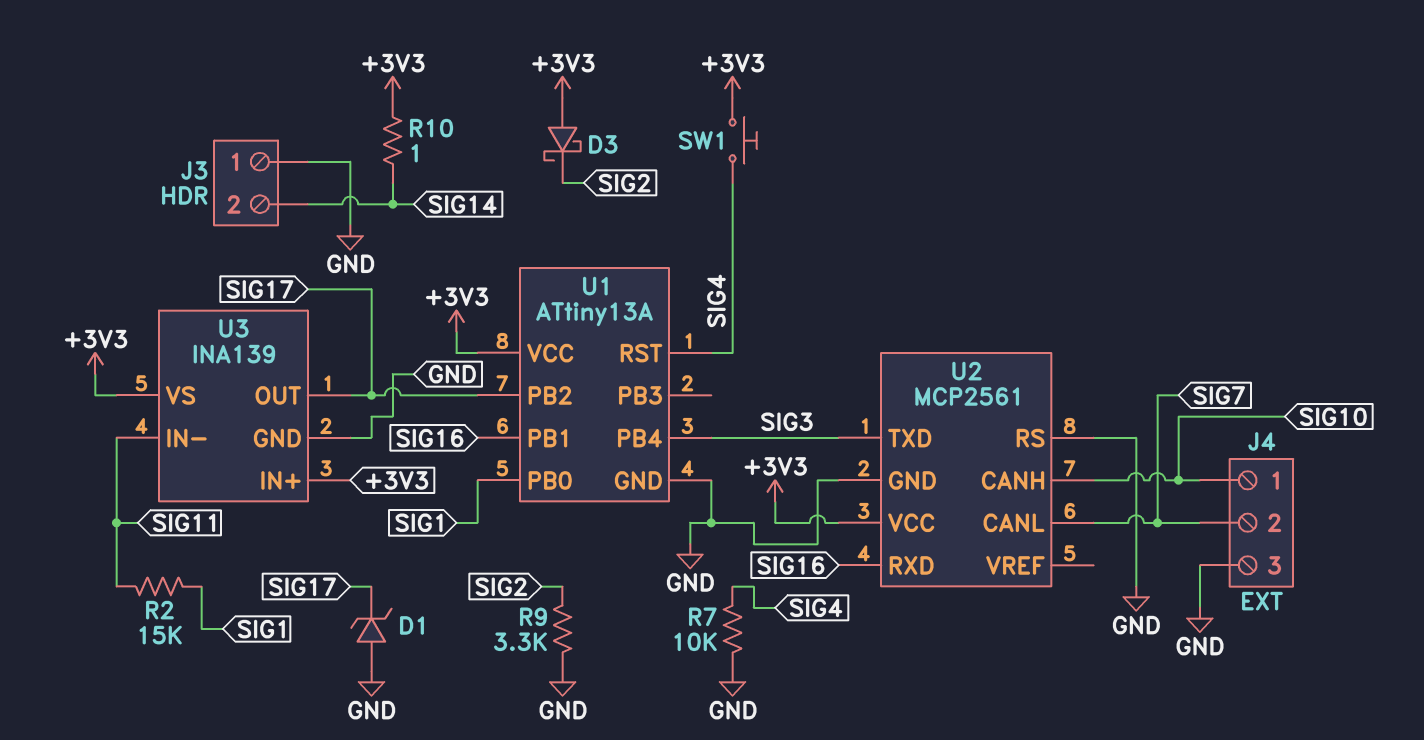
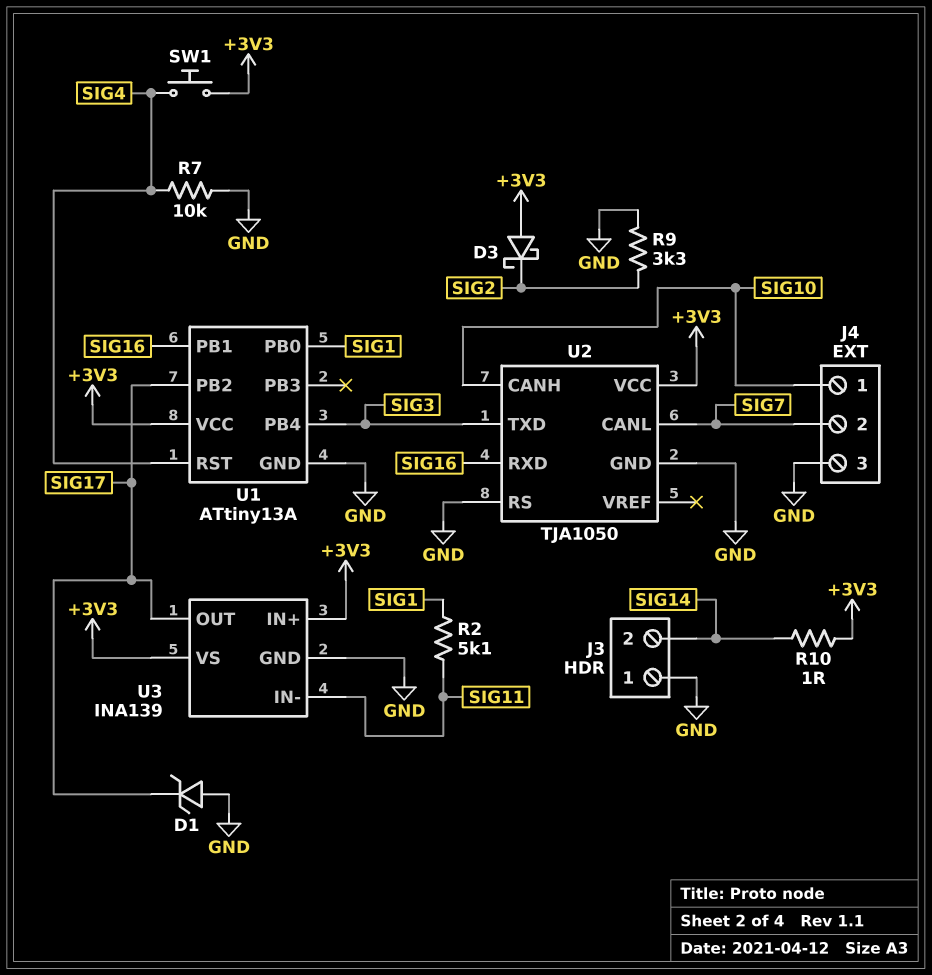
R2: 15k (SIG1, SIG11) -> 5.1k (SIG1, SIG11)
U2: MCP2561 -> TJA1050

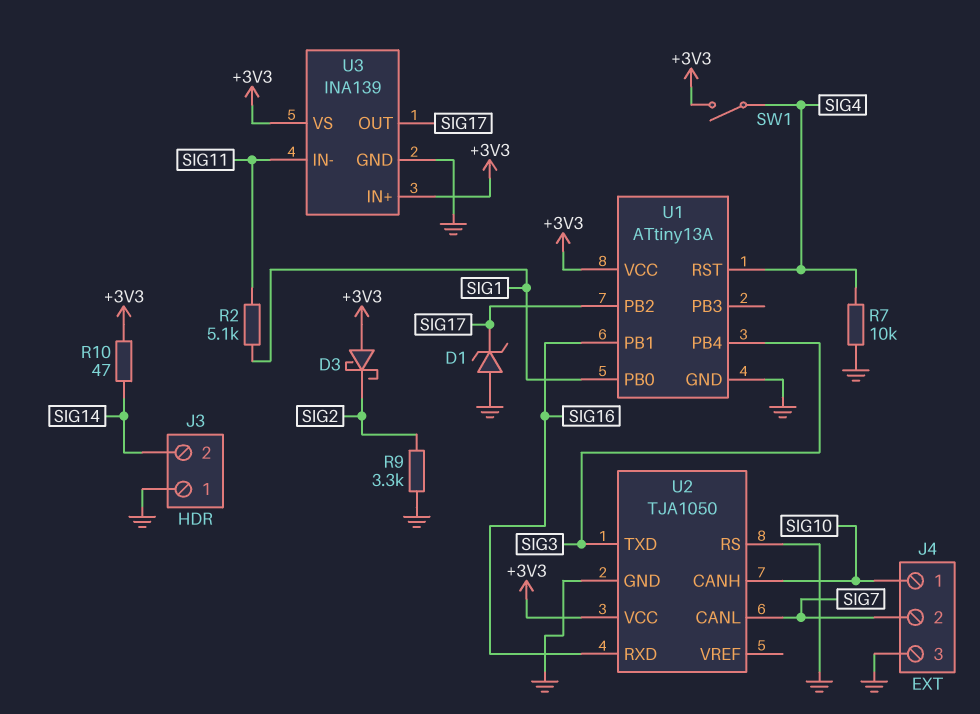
R10: 1 (+3V3, SIG14) -> 47 (+3V3, SIG14)
SW1: button (+3V3, SIG4) -> switch (+3V3, SIG4)

